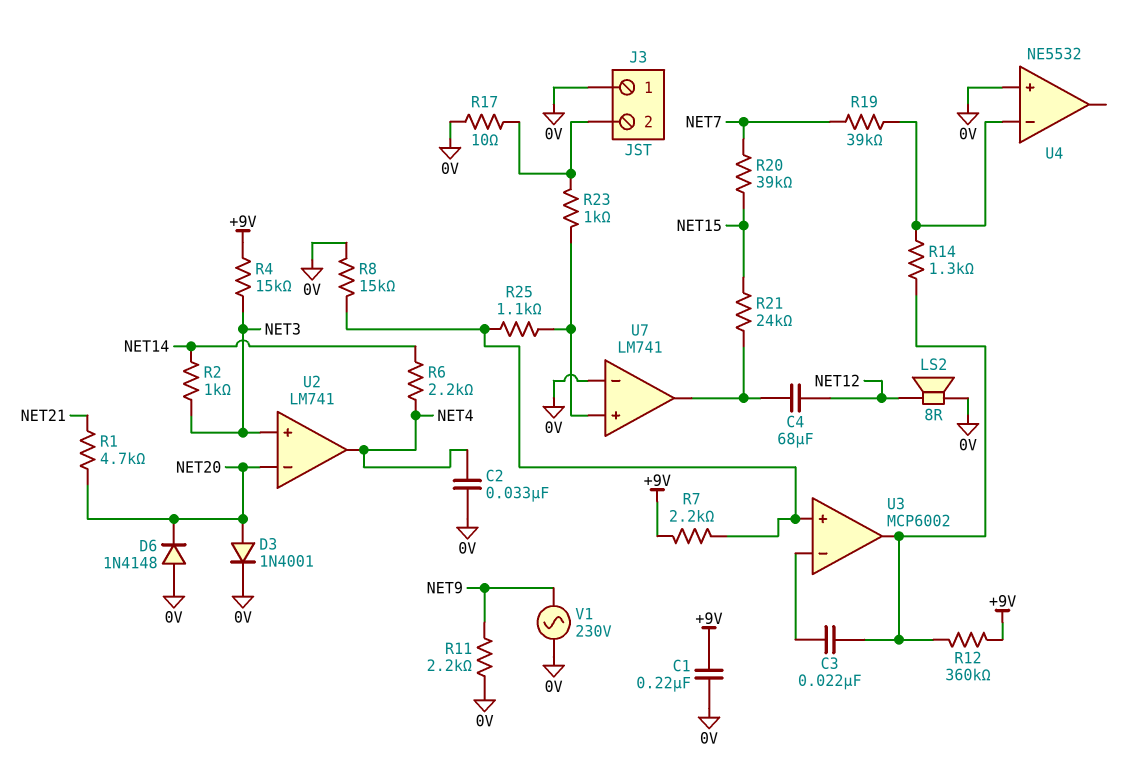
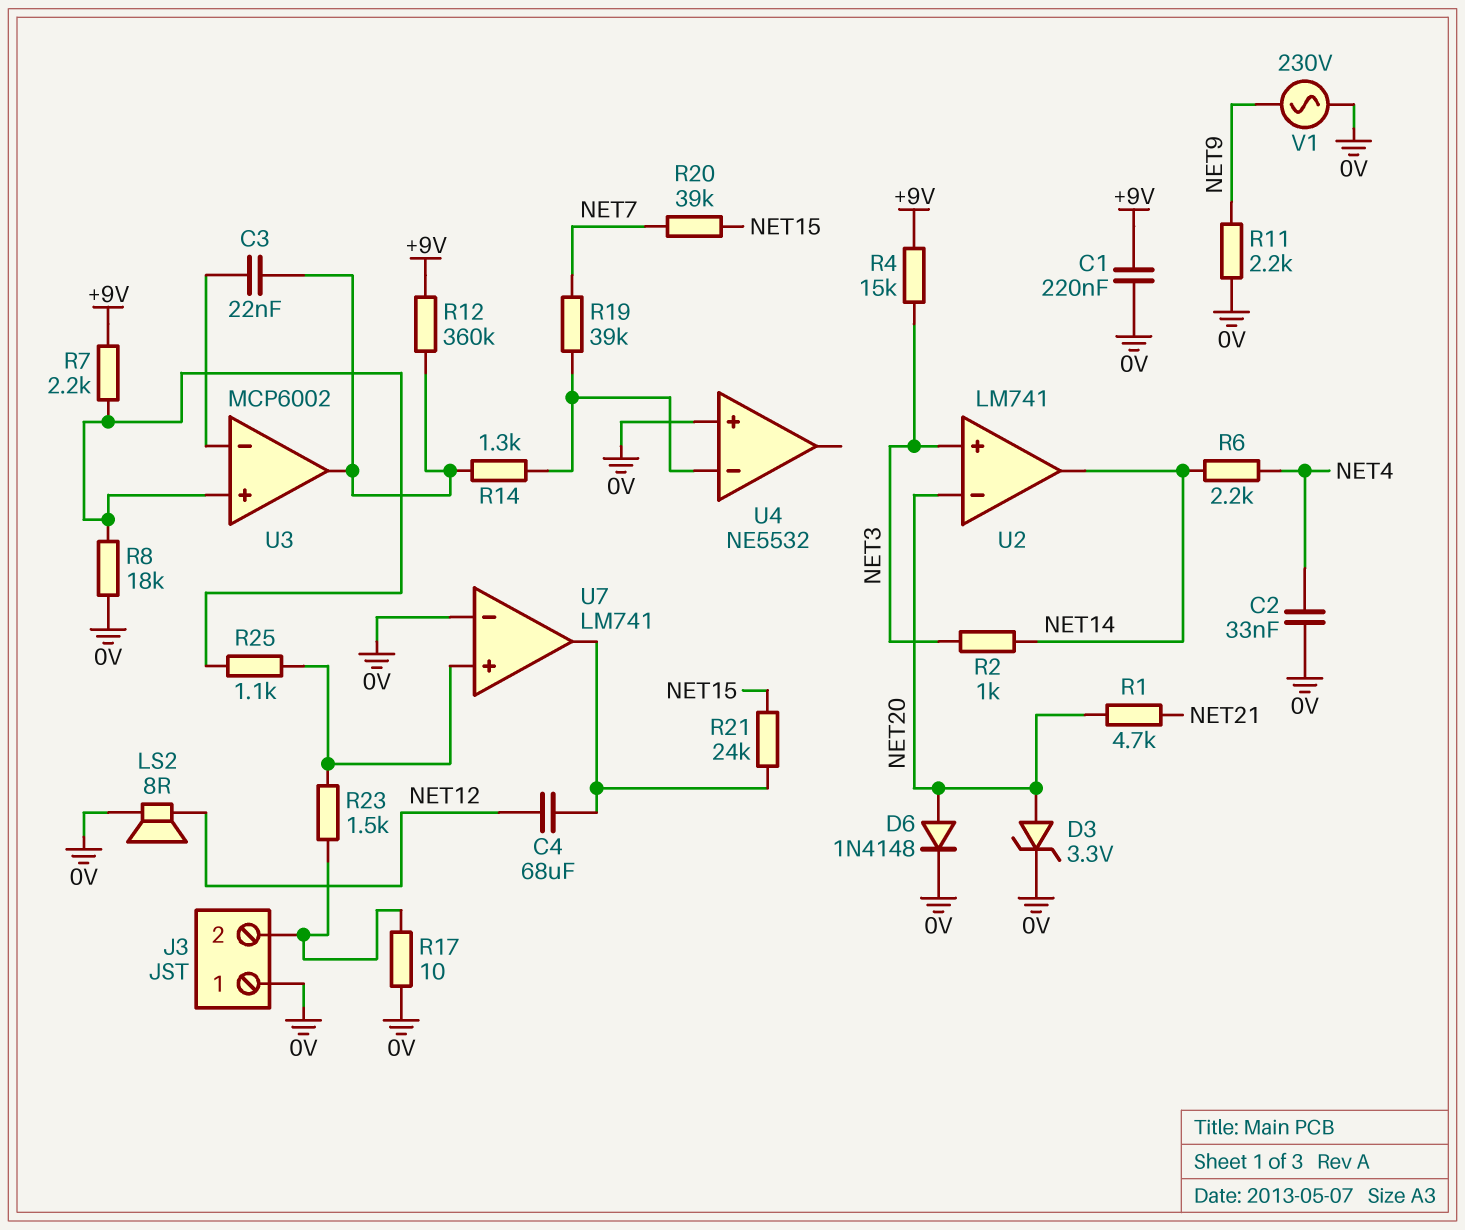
D3: diode 1N4001 (A NET20, K 0V) -> zener 3.3V (A NET20, K 0V)
D6: diode 1N4148 (A 0V, K NET20) -> diode 1N4148 (A NET20, K 0V)
R8: 15k (0V, U3/in+) -> 18k (0V, U3/in+)
R23: 1k (J3/2, U7/in+) -> 1.5k (J3/2, U7/in+)
U2 pin out: NET4 -> NET14

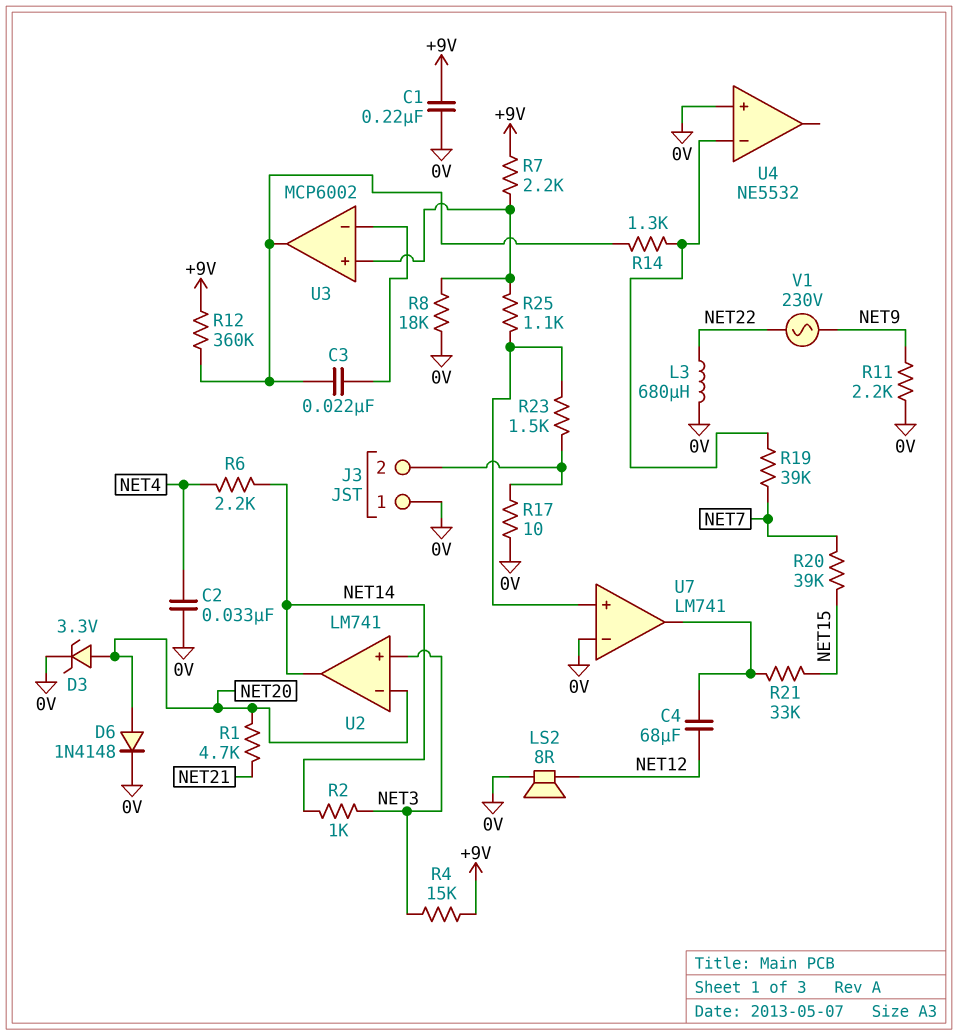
L3: none -> 680uH (0V, NET22)
R21: 24k (NET15, U7/out) -> 33k (NET15, U7/out)
V1: AC 230V (0V, NET9) -> AC 230V (NET9, NET22)

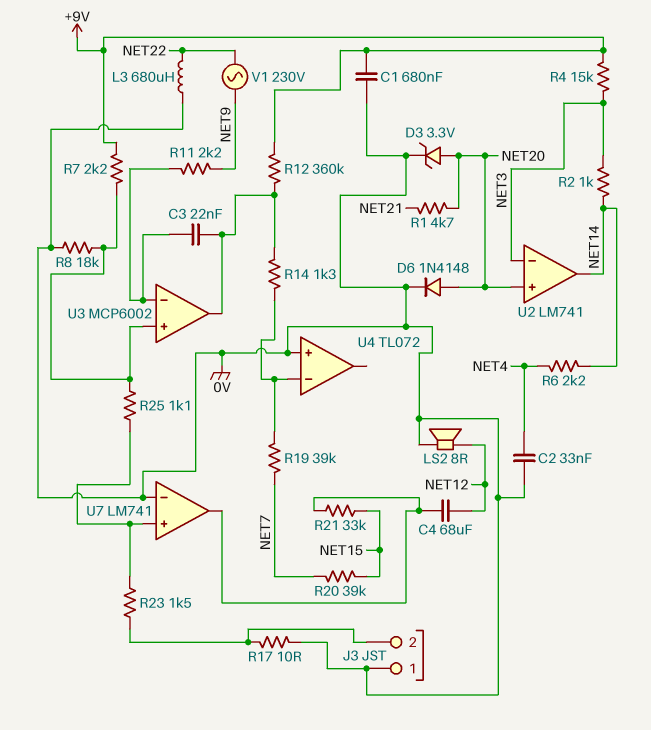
C1: 220nF (+9V, 0V) -> 680nF (+9V, 0V)
R11: 2.2k (0V, NET9) -> 2.2k (NET9, U3/in-)
U2 pin in+: NET3 -> NET20
U2 pin in-: NET20 -> NET3
U4: NE5532 -> TL072

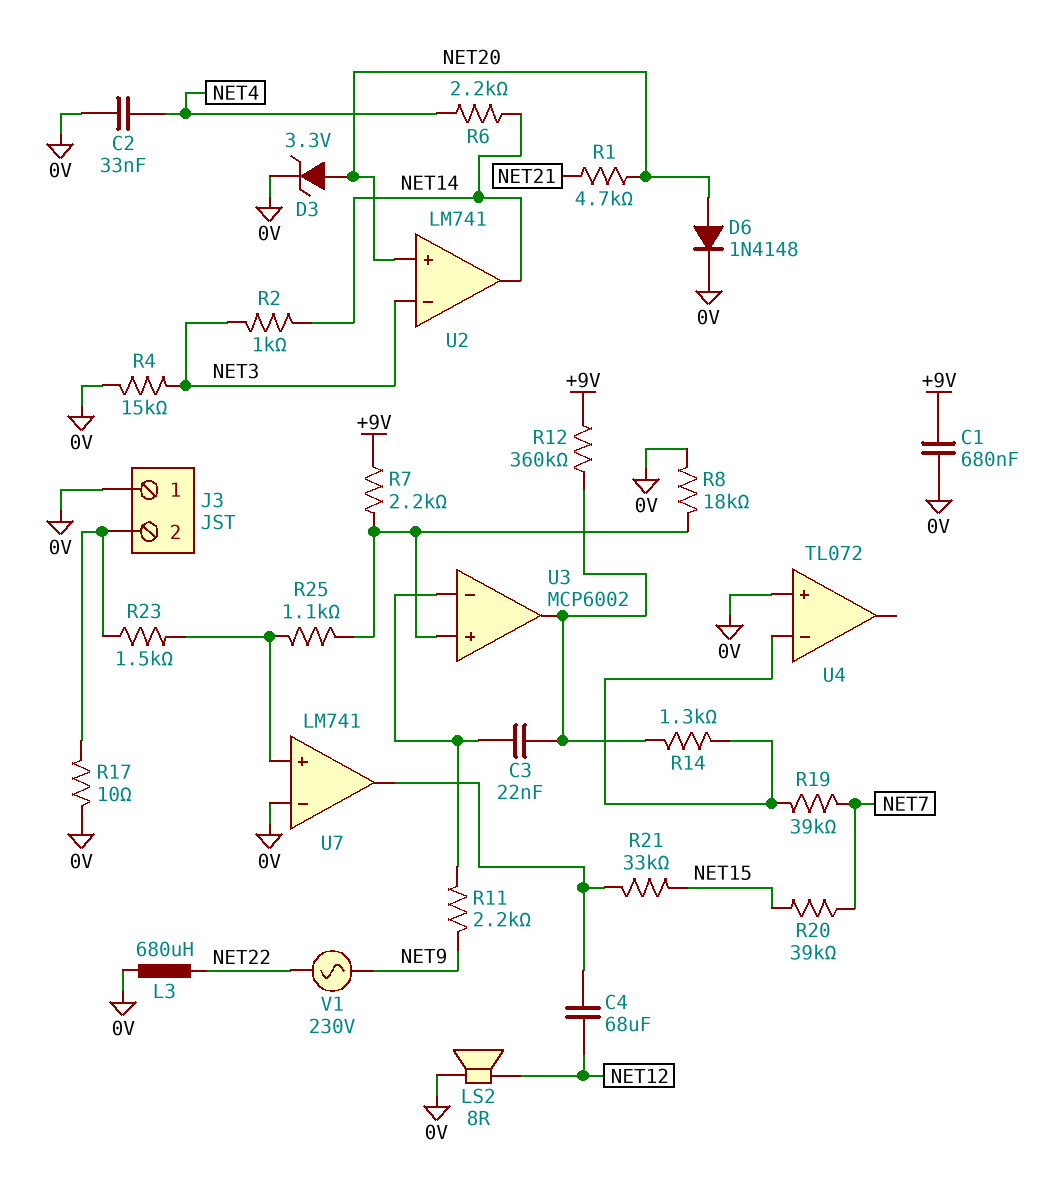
R4: 15k (+9V, NET3) -> 15k (0V, NET3)

